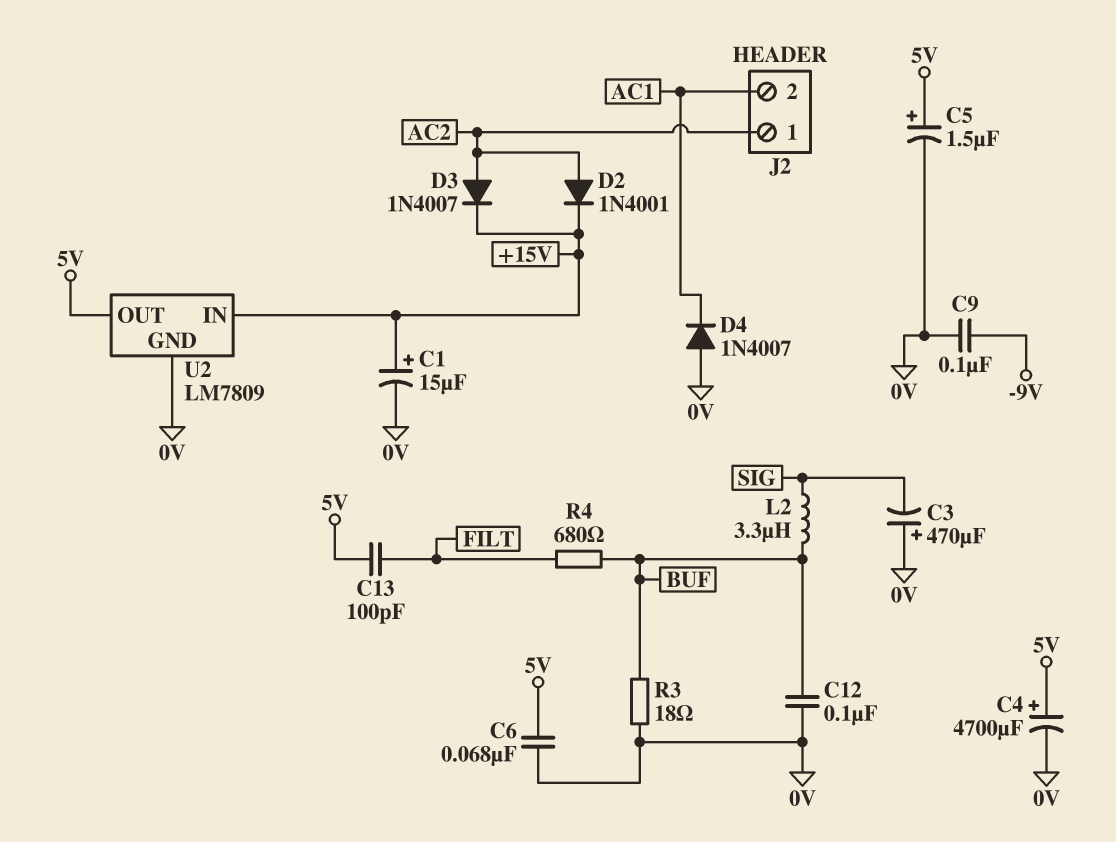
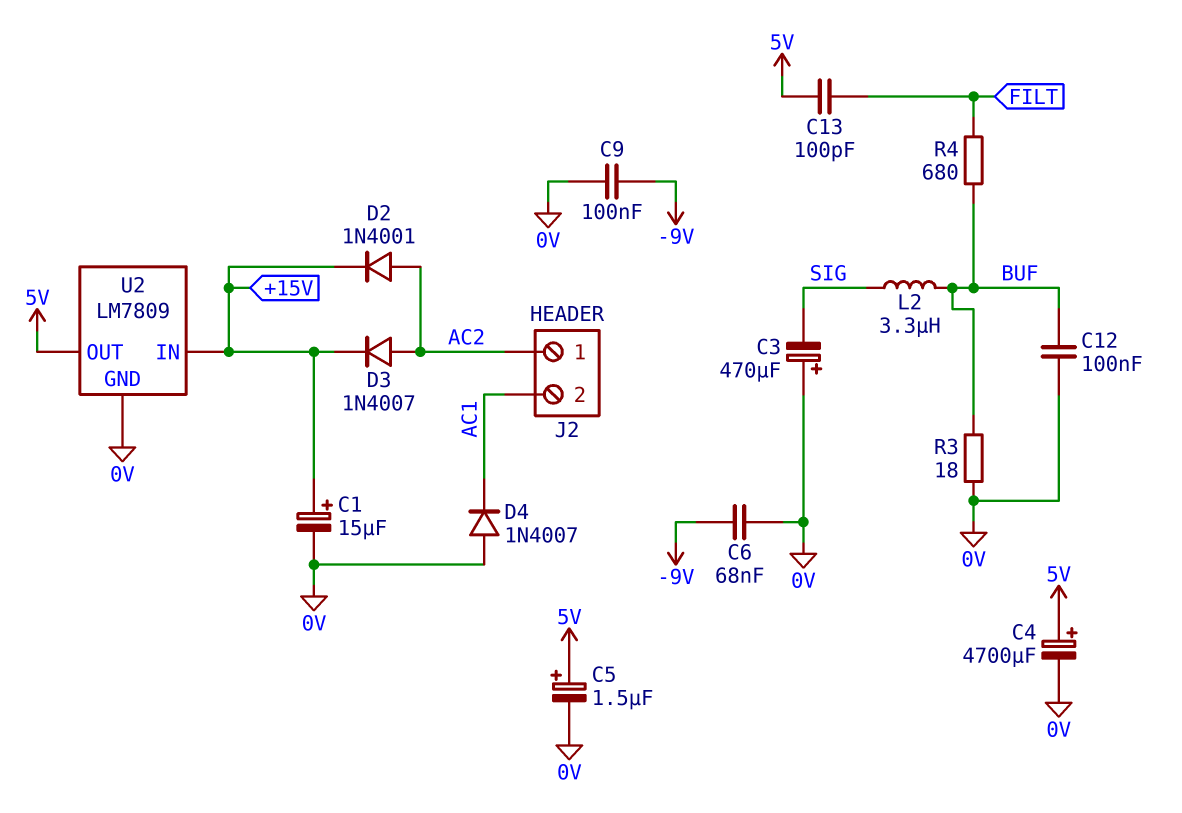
C6: 68nF (0V, 5V) -> 68nF (-9V, 0V)

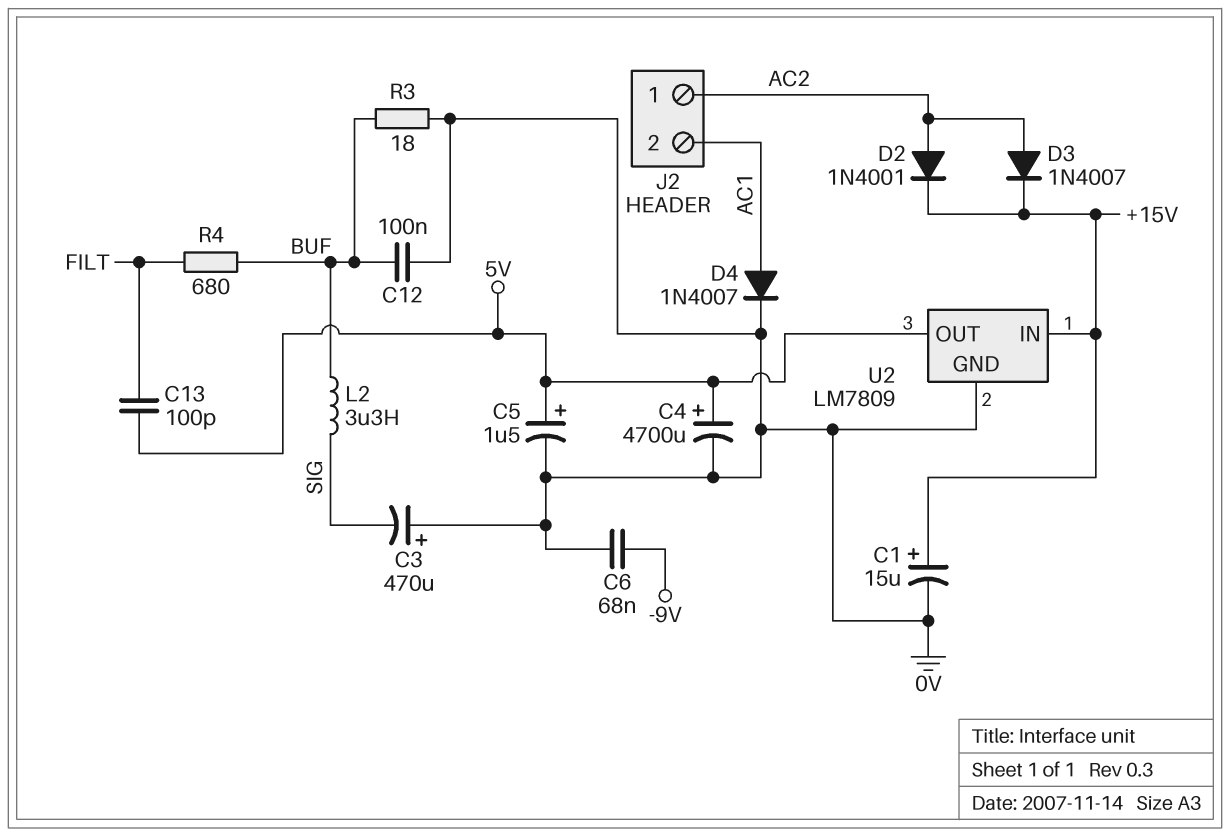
C9: 100nF (-9V, 0V) -> none
D4: diode 1N4007 (A 0V, K AC1) -> diode 1N4007 (A AC1, K 0V)

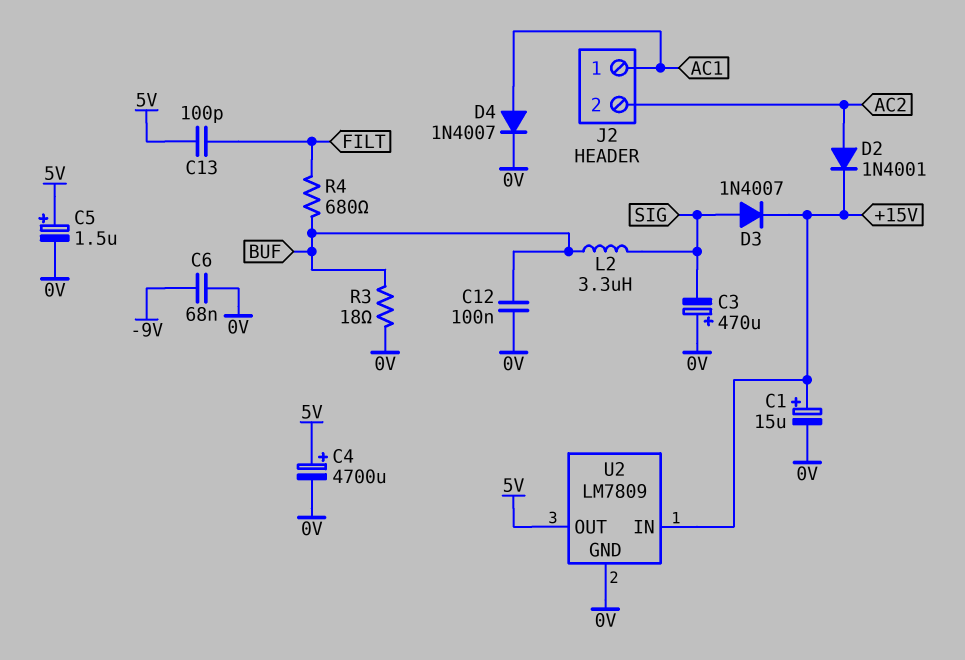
D3: diode 1N4007 (A AC2, K +15V) -> diode 1N4007 (A SIG, K +15V)
J2 pin 1: AC2 -> AC1
J2 pin 2: AC1 -> AC2

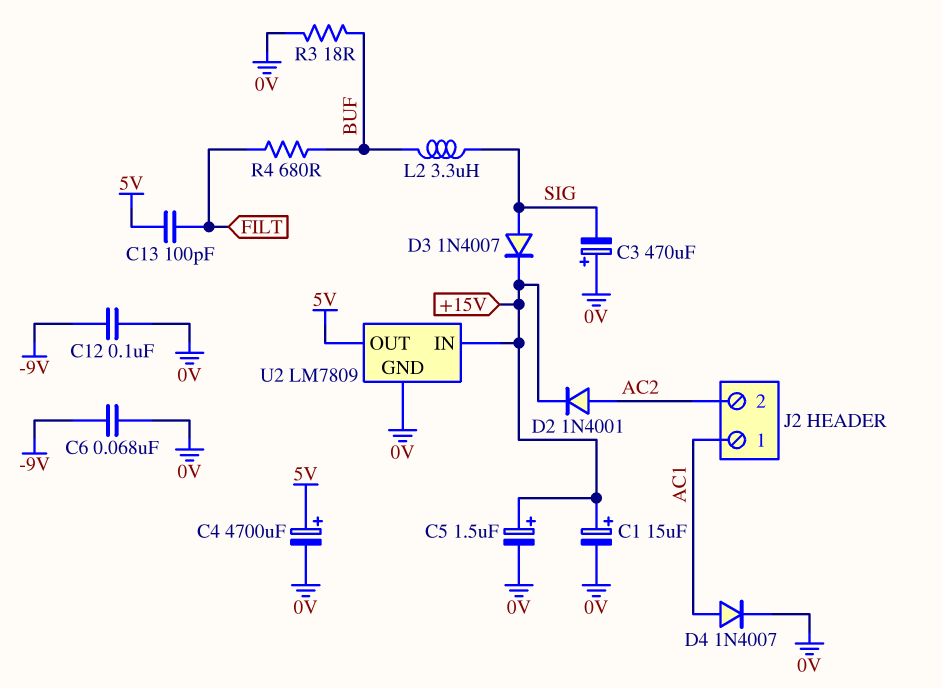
C5: 1.5uF (plus 5V, minus 0V) -> 1.5uF (plus +15V, minus 0V)
C12: 100nF (0V, BUF) -> 100nF (-9V, 0V)

